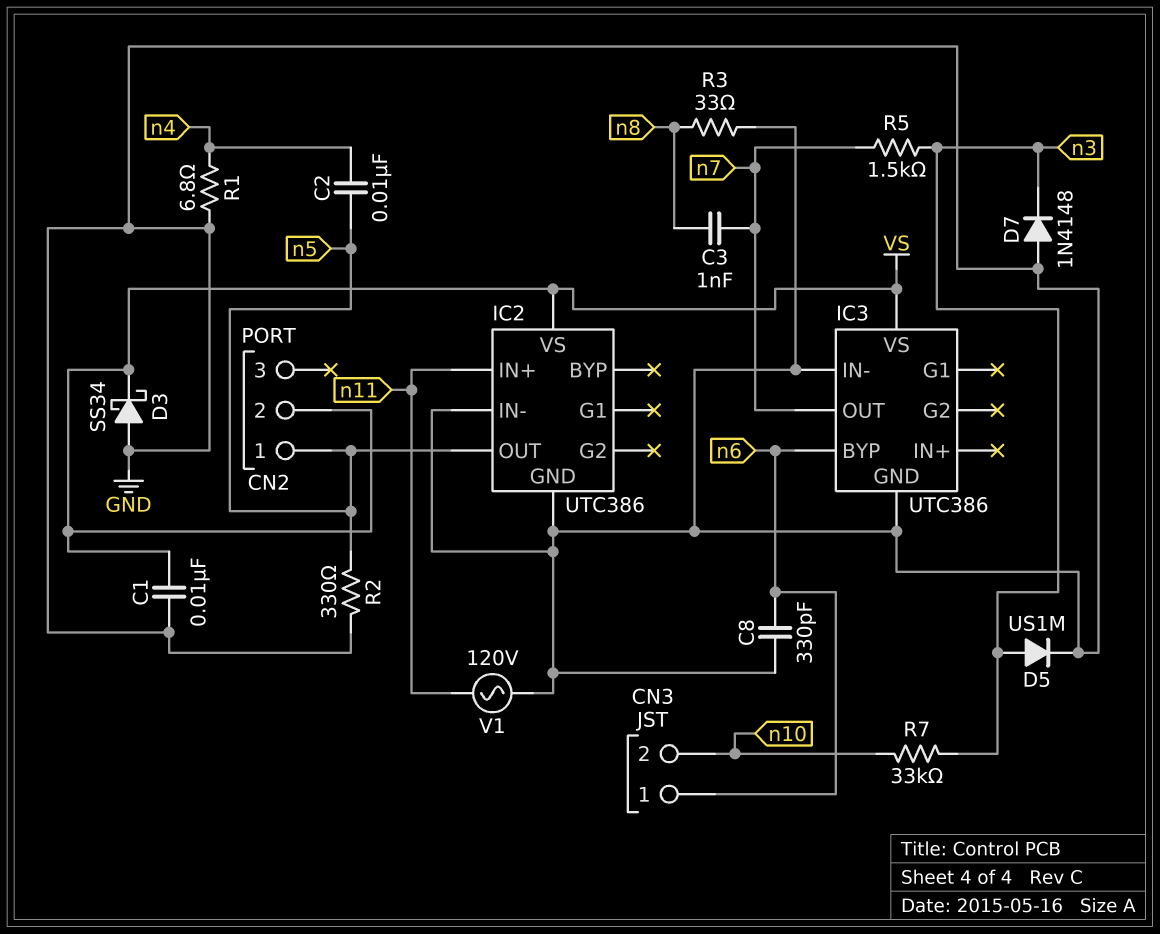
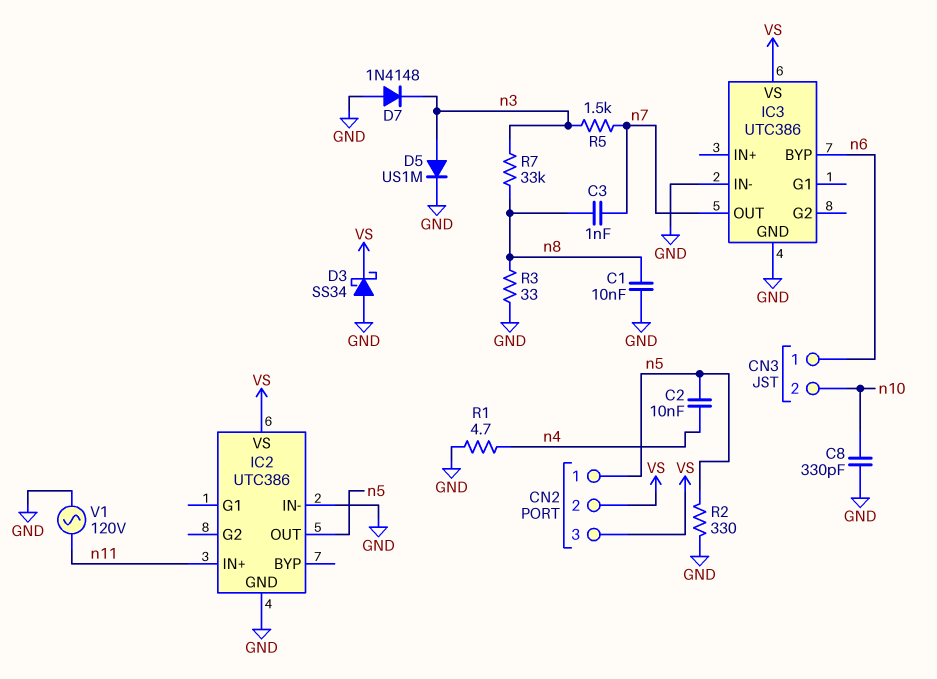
C1: 10nF (GND, VS) -> 10nF (GND, n8)
C8: 330pF (GND, n6) -> 330pF (GND, n10)
CN2 pin 3: none -> VS
R1: 6.8 (GND, n4) -> 4.7 (GND, n4)
R7: 33k (n3, n10) -> 33k (n3, n8)

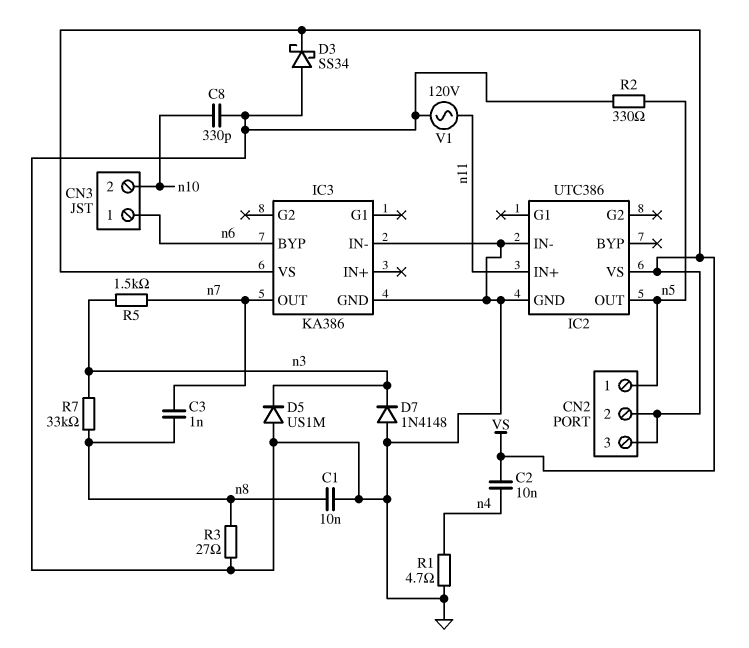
C2: 10nF (n4, n5) -> 10nF (VS, n4)
D5: diode US1M (A n3, K GND) -> diode US1M (A GND, K n3)
IC3: UTC386 -> KA386
R3: 33 (GND, n8) -> 27 (GND, n8)

